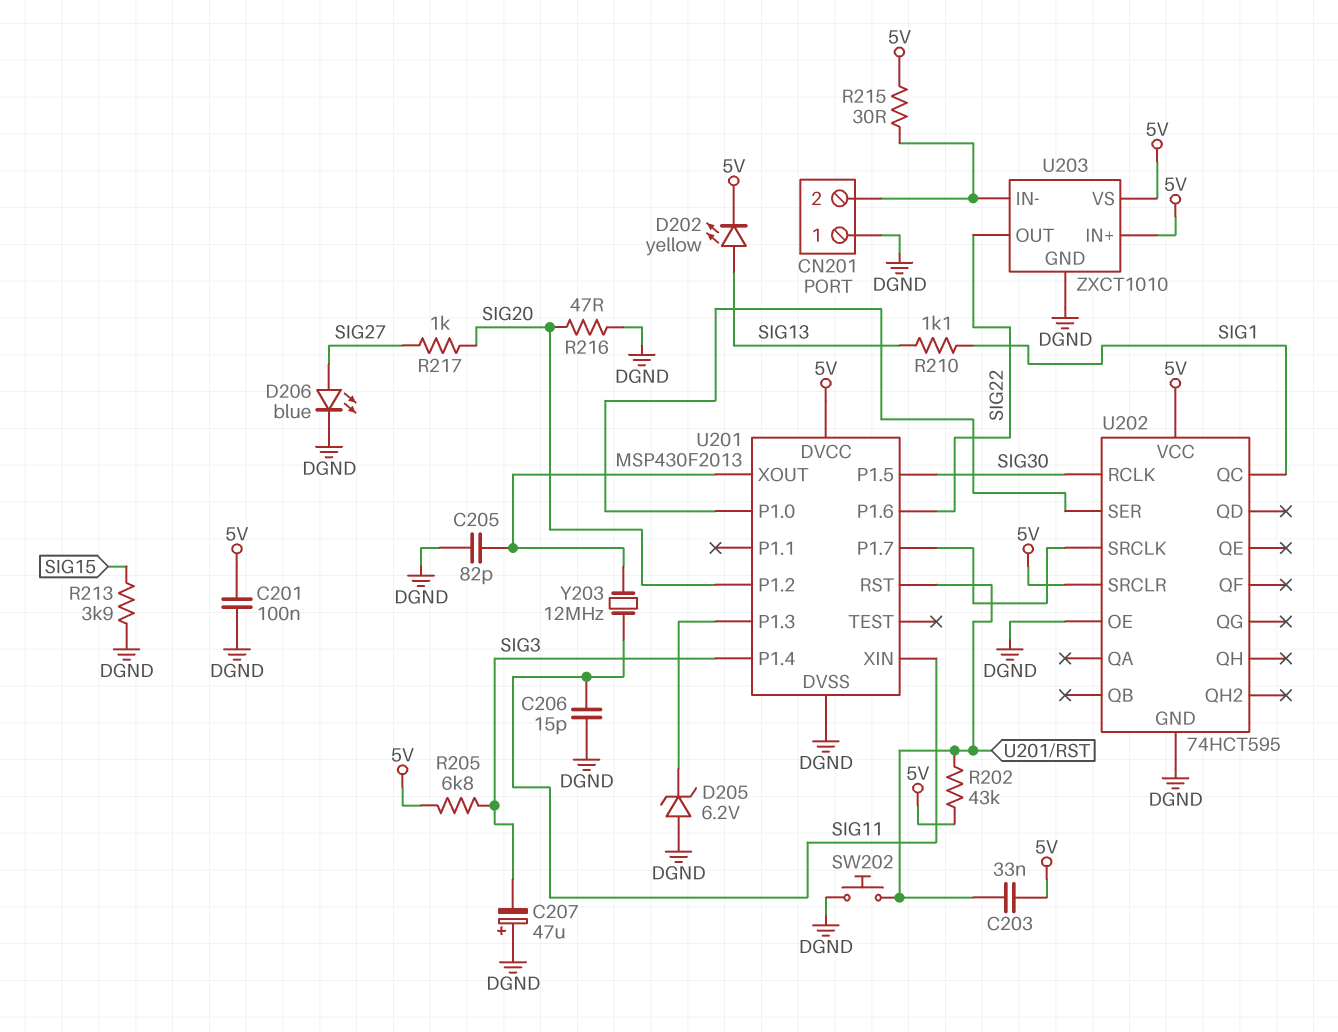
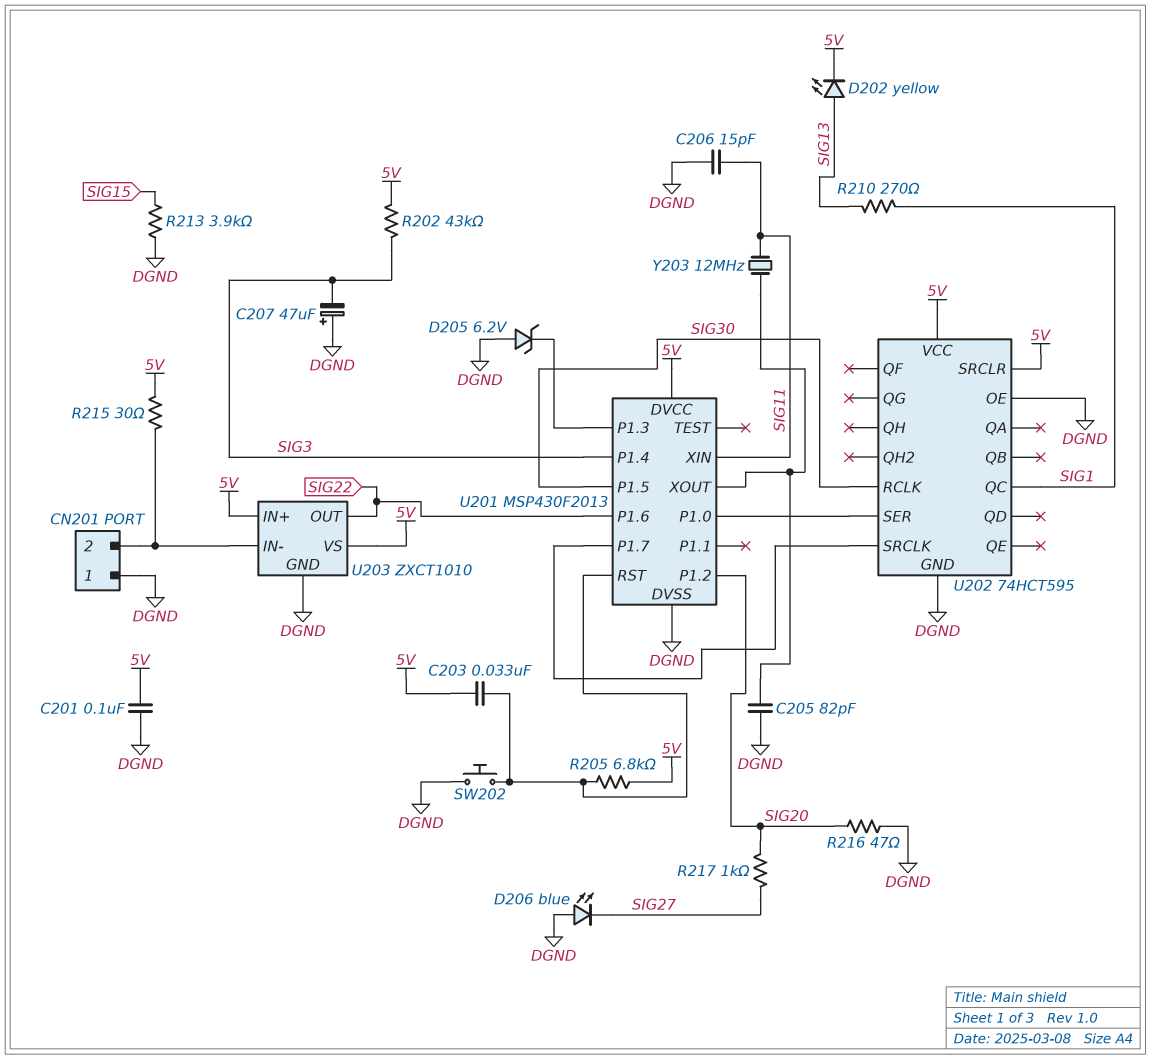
D206: LED blue (A SIG27, K DGND) -> LED blue (A DGND, K SIG27)
R202: 43k (5V, U201/RST) -> 43k (5V, SIG3)
R205: 6.8k (5V, SIG3) -> 6.8k (5V, U201/RST)
R210: 1.1k (SIG1, SIG13) -> 270 (SIG1, SIG13)

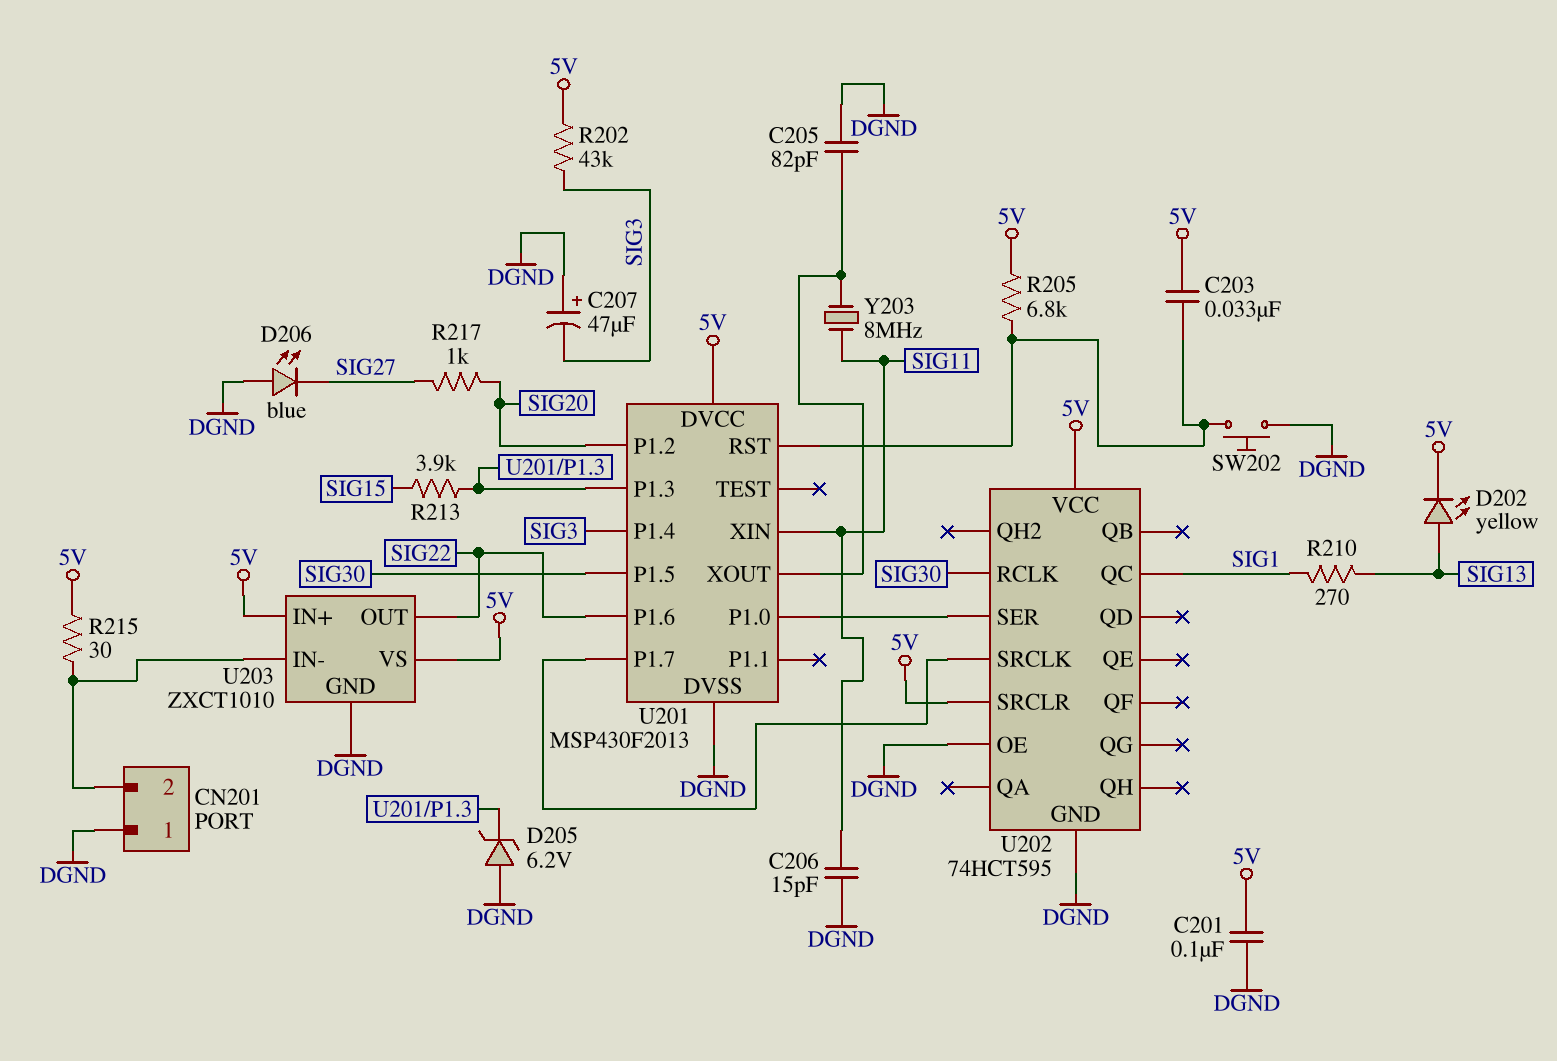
R213: 3.9k (DGND, SIG15) -> 3.9k (SIG15, U201/P1.3)
R216: 47 (DGND, SIG20) -> none
Y203: 12MHz (SIG11, U201/XOUT) -> 8MHz (SIG11, U201/XOUT)

